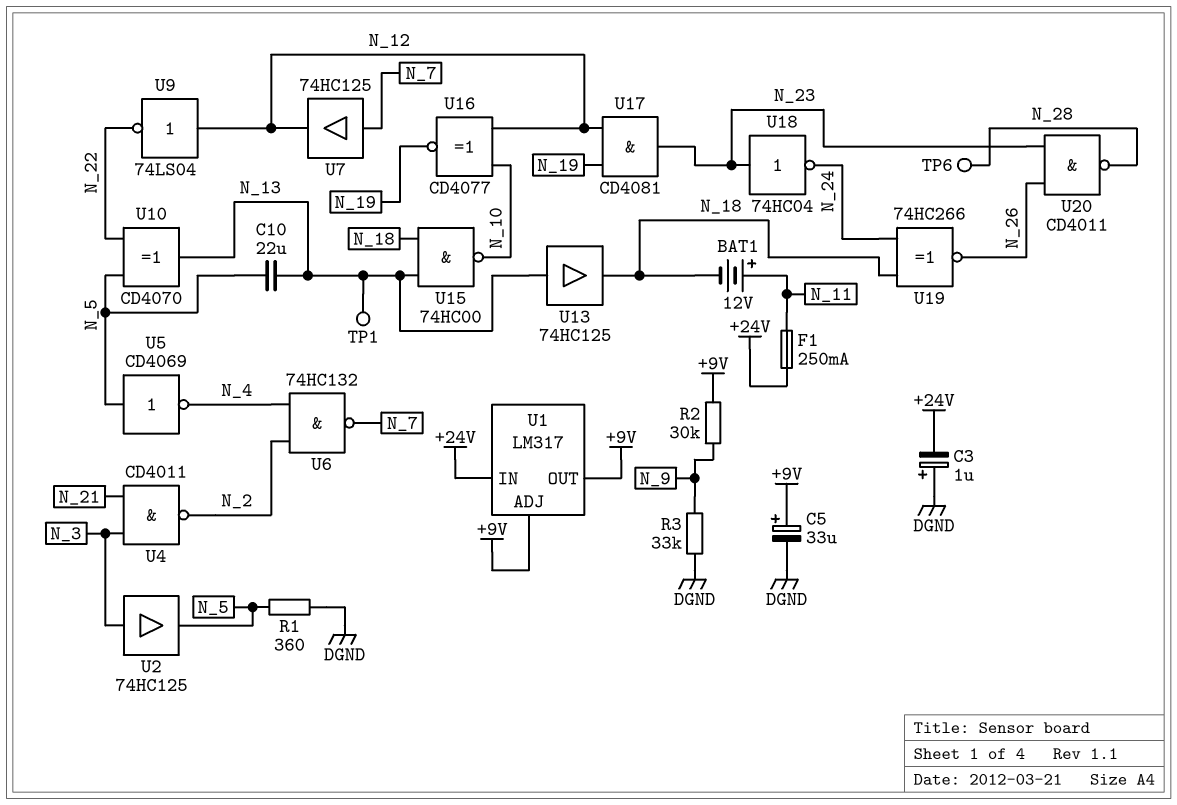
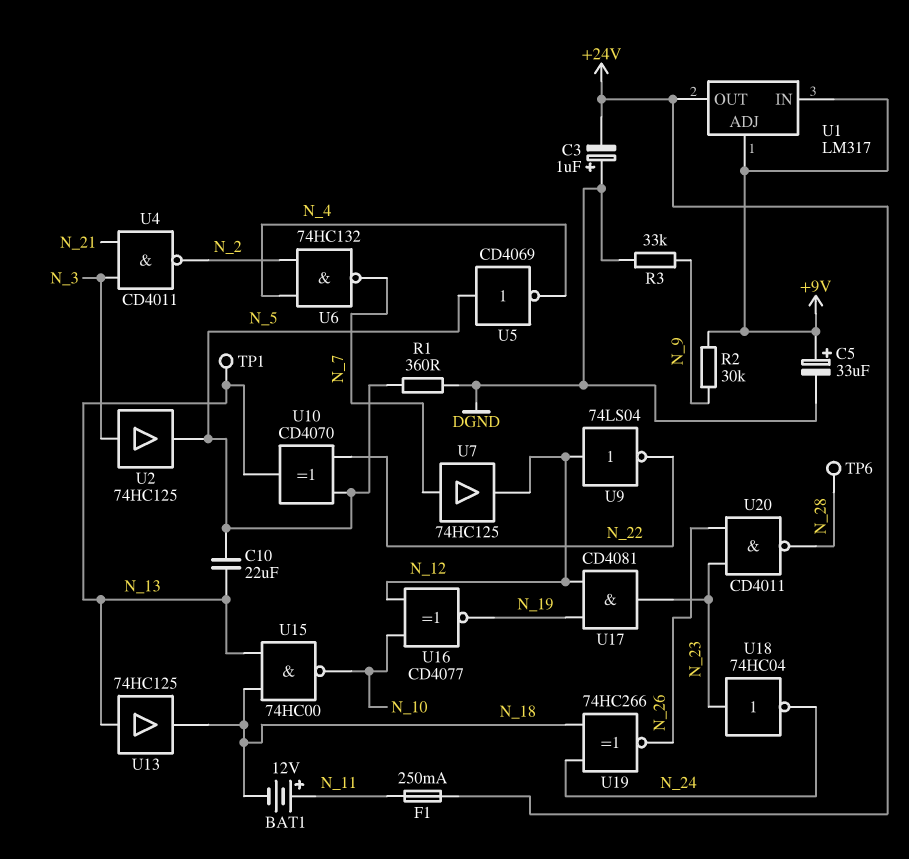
U1 pin IN: +24V -> +9V
U1 pin OUT: +9V -> +24V

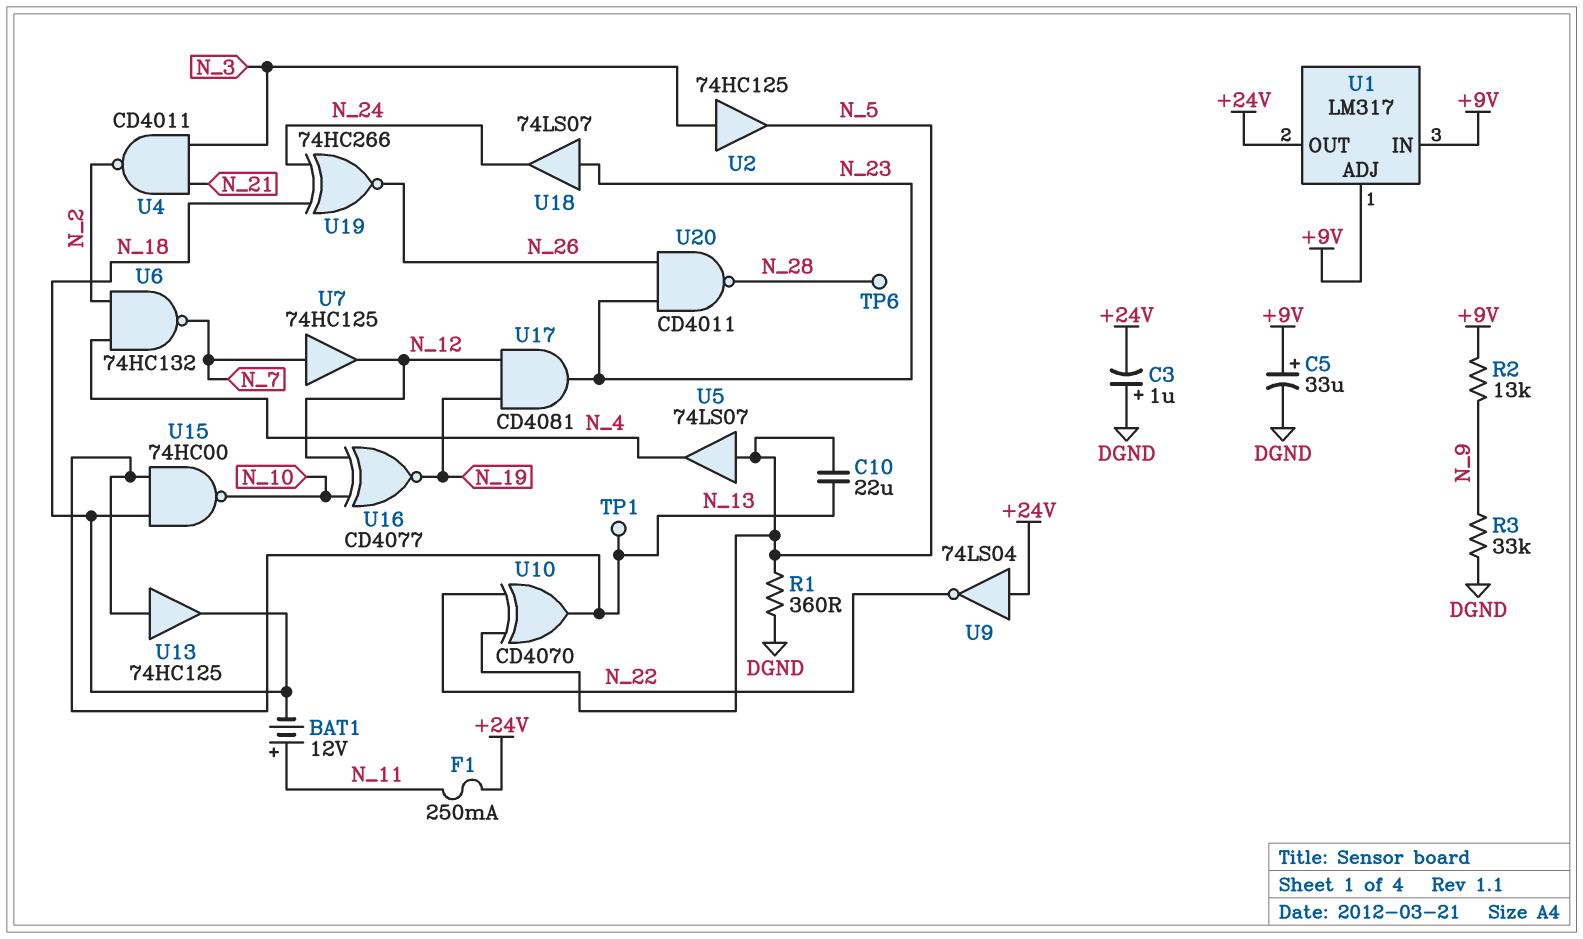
R2: 30k (+9V, N_9) -> 13k (+9V, N_9)
U5: NOT CD4069 (in N_5, out N_4) -> buffer 74LS07 (in N_5, out N_4)
U9: NOT 74LS04 (in N_12, out N_22) -> NOT 74LS04 (in +24V, out N_22)
U18: NOT 74HC04 (in N_23, out N_24) -> buffer 74LS07 (in N_23, out N_24)

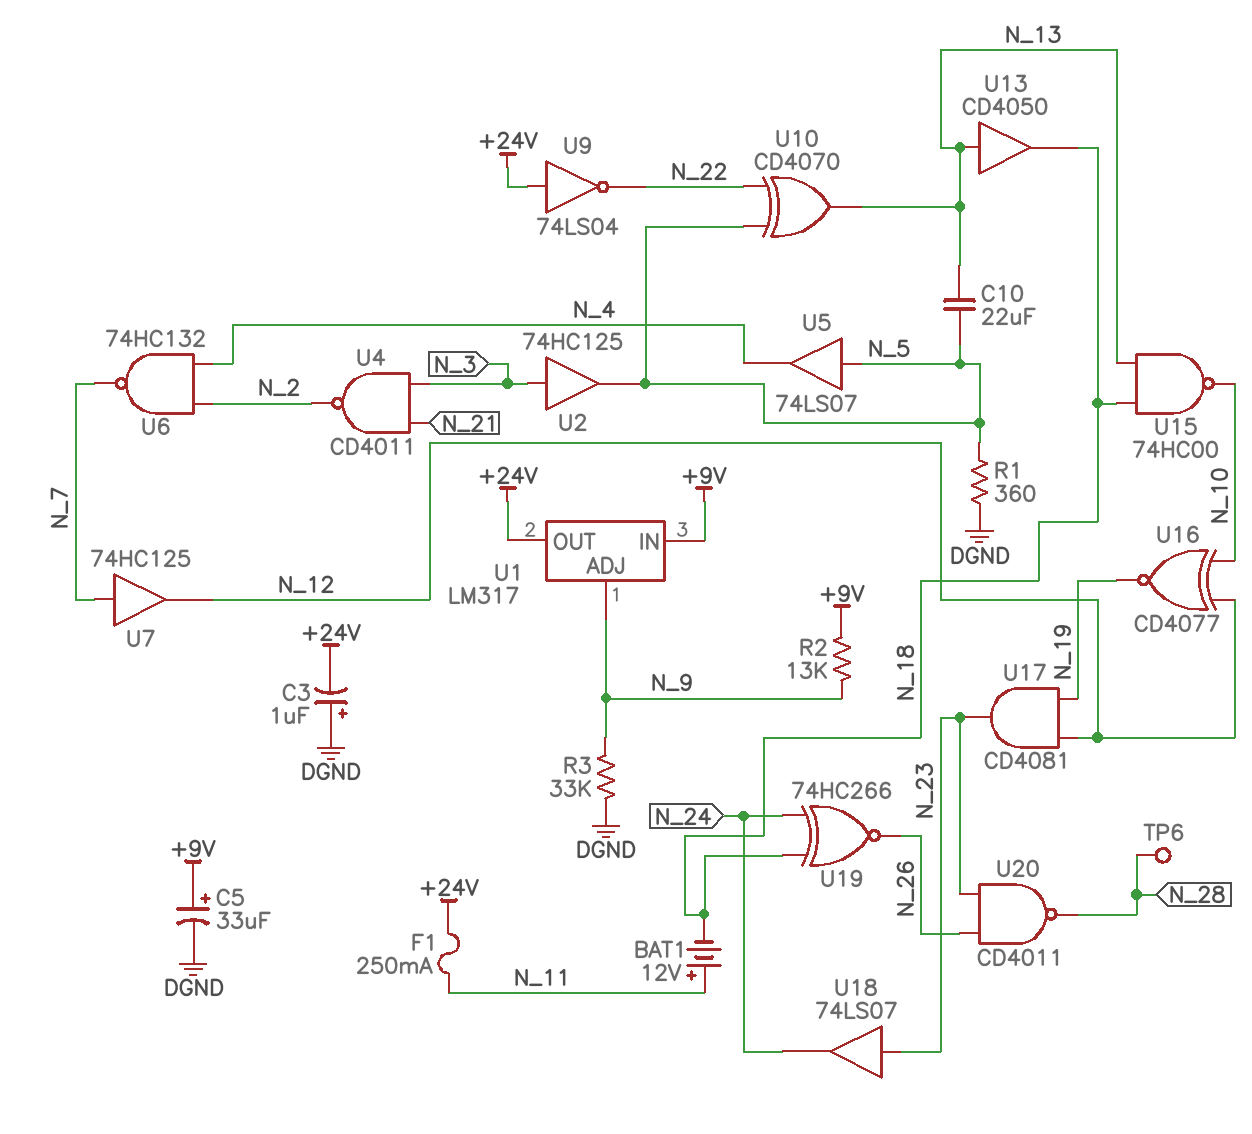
TP1: test point (N_13) -> none
U1 pin ADJ: +9V -> N_9
U13: buffer 74HC125 (in N_13, out N_18) -> buffer CD4050 (in N_13, out N_18)

